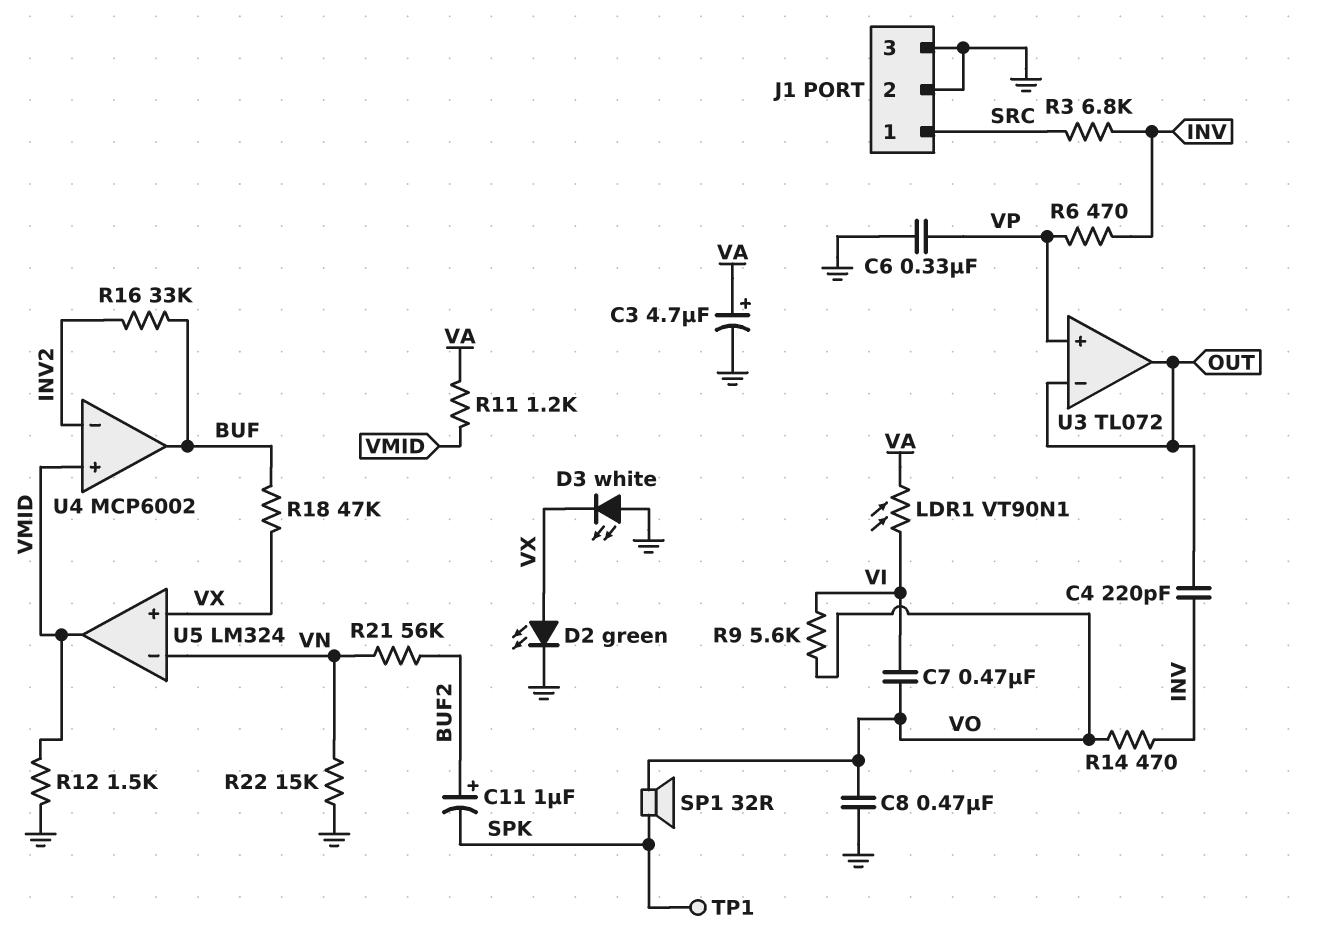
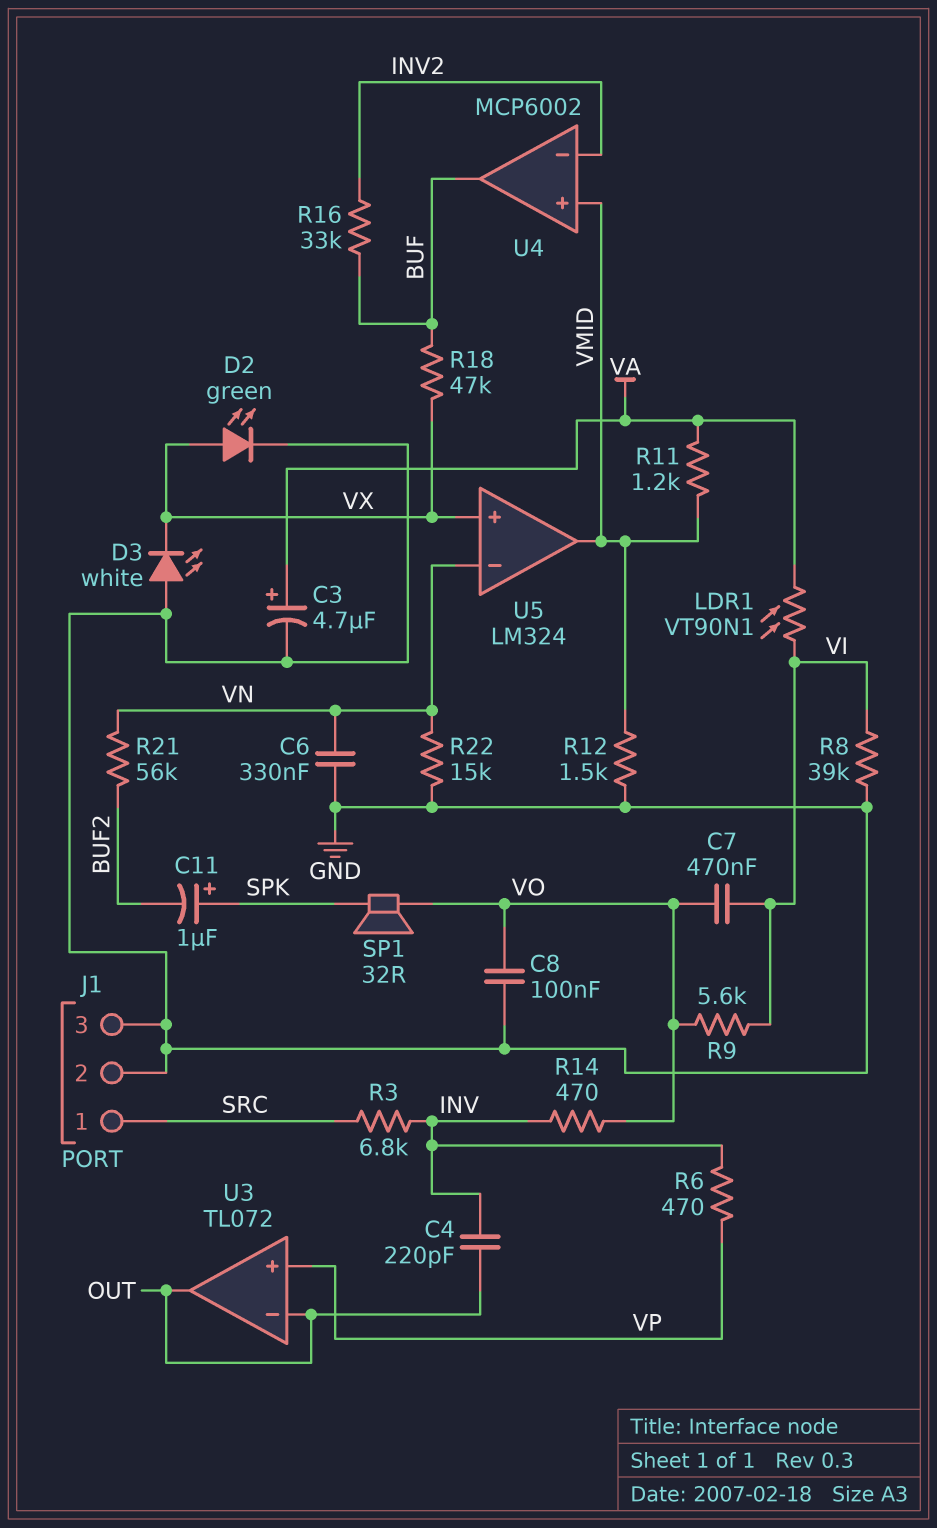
C6: 330nF (GND, VP) -> 330nF (GND, VN)
C8: 470nF (GND, VO) -> 100nF (GND, VO)
C11: 1uF (plus BUF2, minus SPK) -> 1uF (plus SPK, minus BUF2)
R8: none -> 39k (GND, VI)
TP1: test point (SPK) -> none

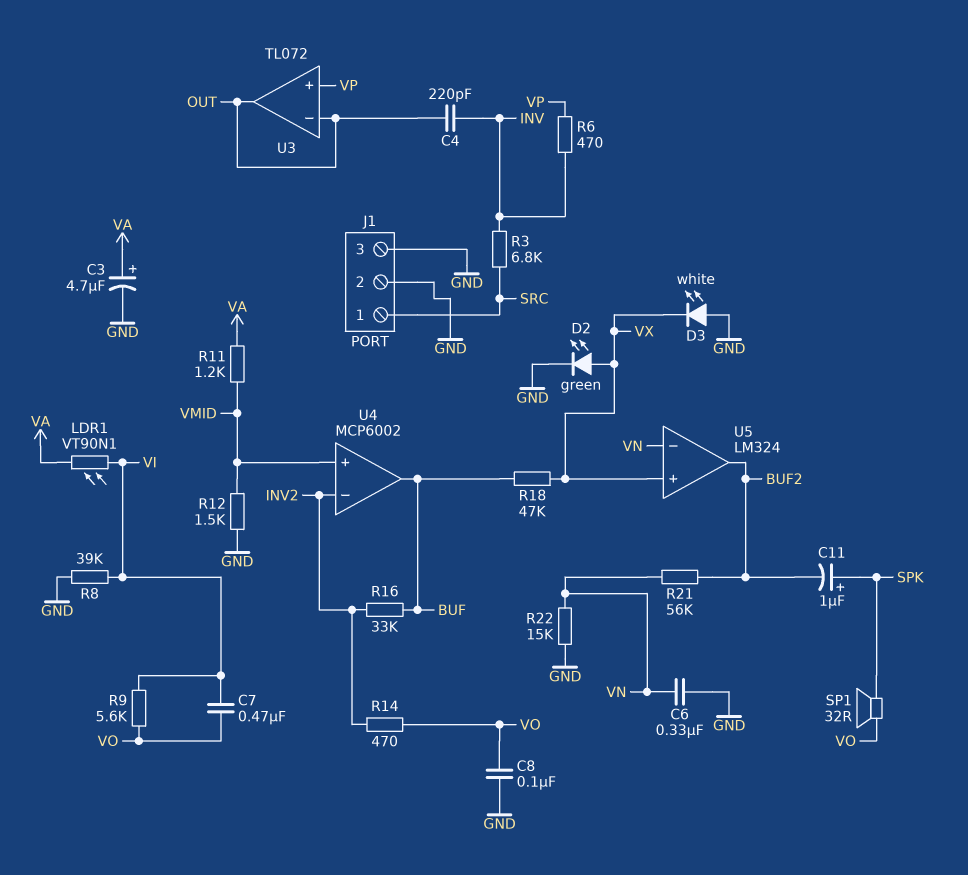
R14: 470 (INV, VO) -> 470 (INV2, VO)
U5 pin out: VMID -> BUF2

